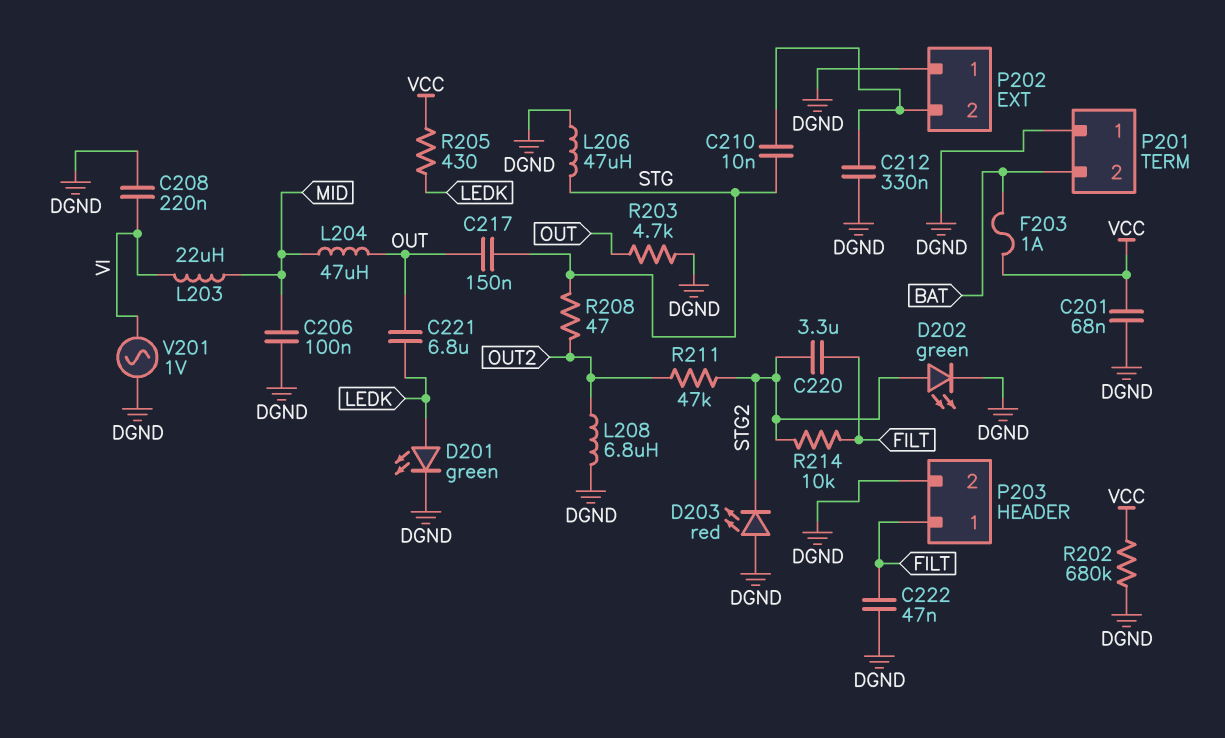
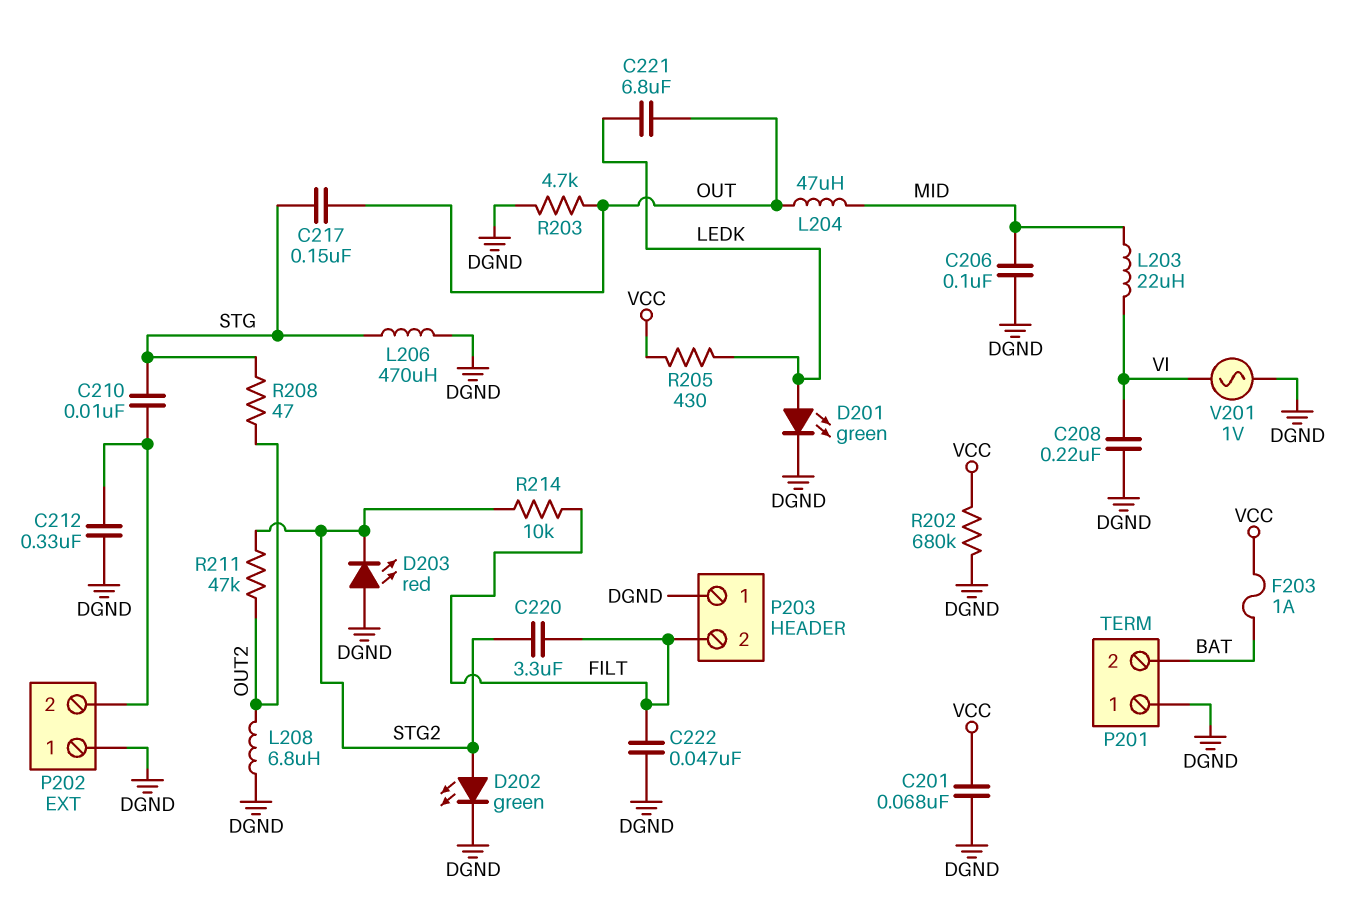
L206: 47uH (DGND, STG) -> 470uH (DGND, STG)
P203 pin 1: FILT -> DGND
P203 pin 2: DGND -> FILT

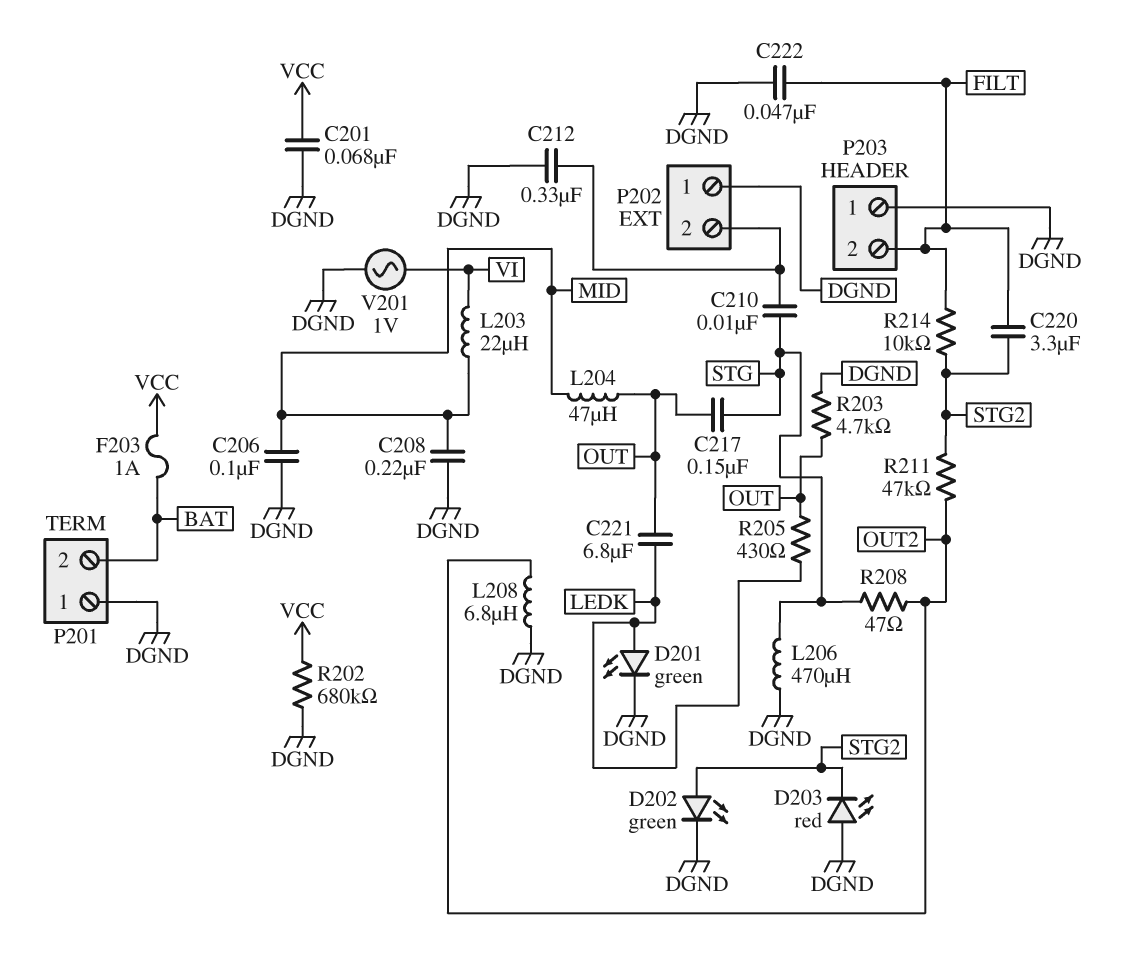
C208: 220nF (DGND, VI) -> 220nF (DGND, MID)
R205: 430 (LEDK, VCC) -> 430 (LEDK, OUT)

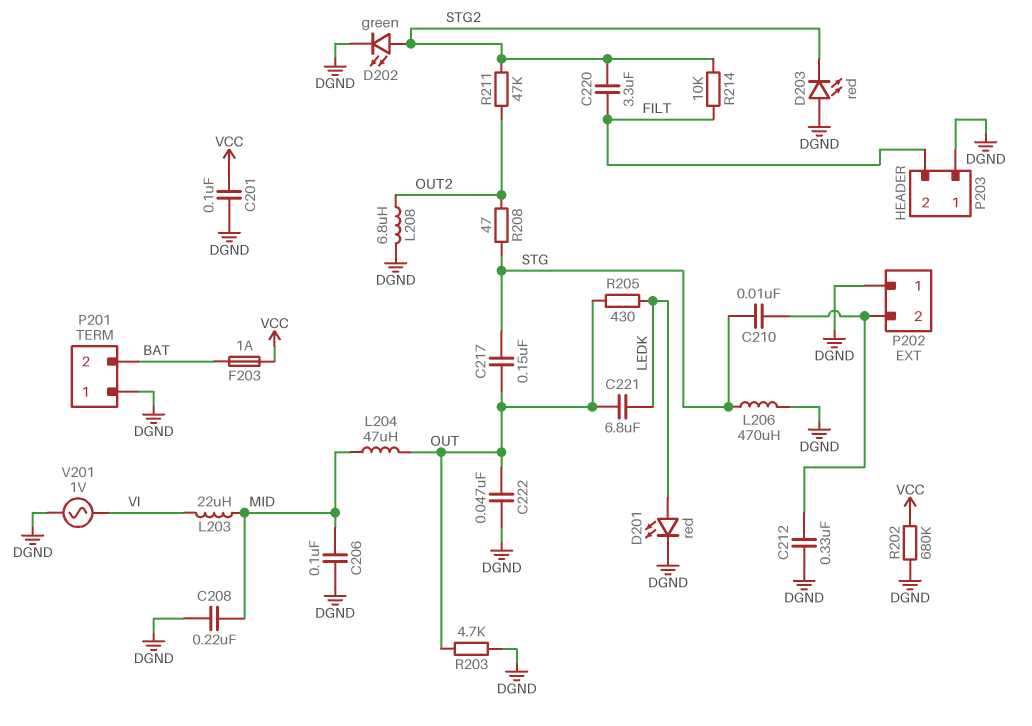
C201: 68nF (DGND, VCC) -> 100nF (DGND, VCC)
C222: 47nF (DGND, FILT) -> 47nF (DGND, OUT)
D201: LED green (A LEDK, K DGND) -> LED red (A LEDK, K DGND)

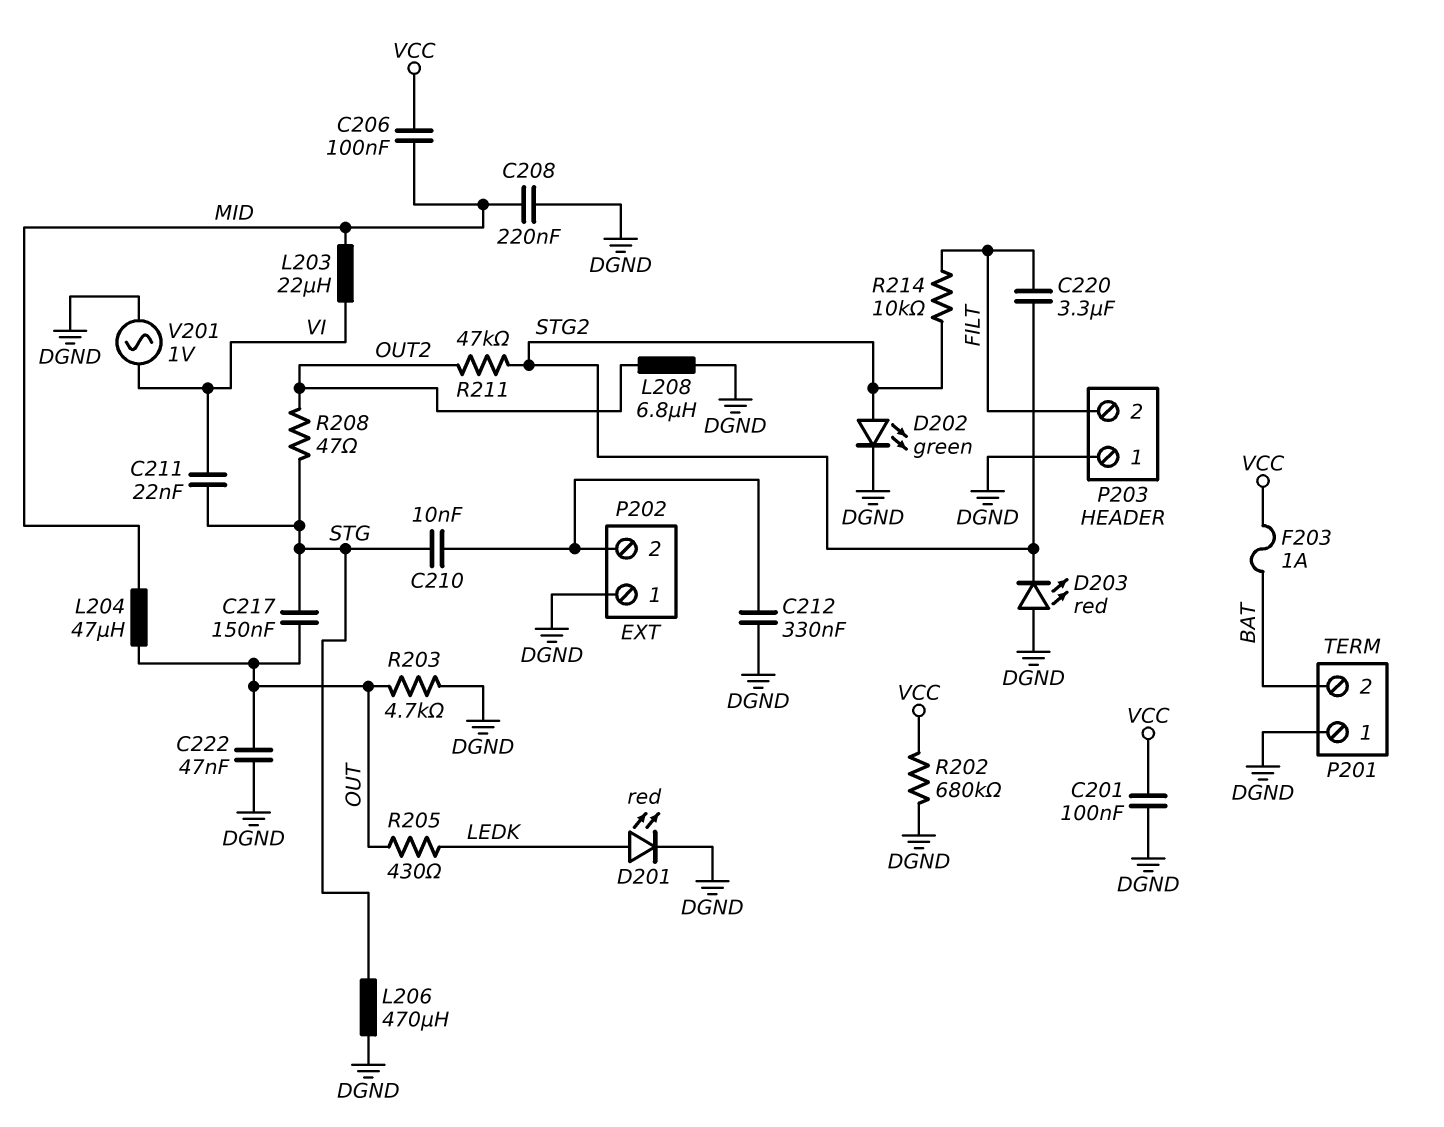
C206: 100nF (DGND, MID) -> 100nF (MID, VCC)
C211: none -> 22nF (STG, VI)
C221: 6.8uF (LEDK, OUT) -> none

